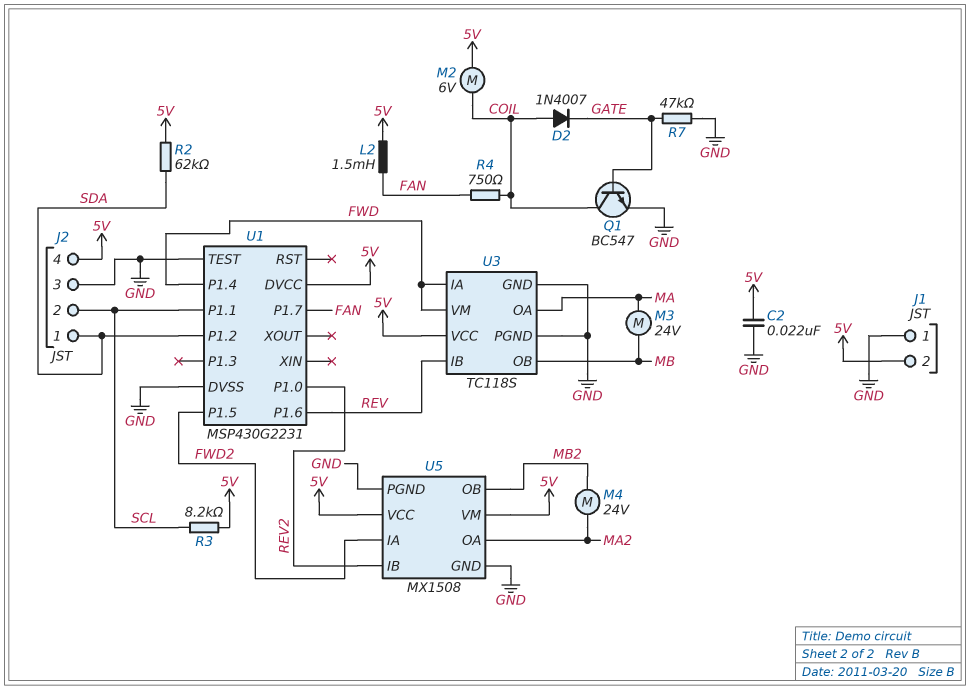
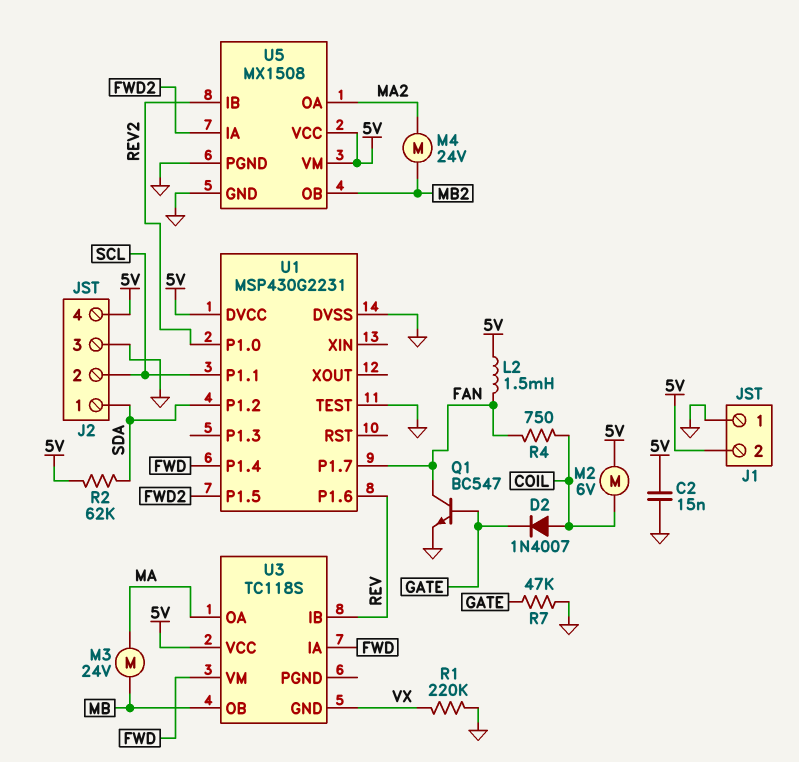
C2: 22nF (5V, GND) -> 15nF (5V, GND)
Q1: NPN BC547 (B GATE, C COIL, E GND) -> NPN BC547 (B GATE, C FAN, E GND)
R1: none -> 220k (GND, VX)
R3: 8.2k (5V, SCL) -> none
U3 pin GND: GND -> VX
U3 pin PGND: GND -> none

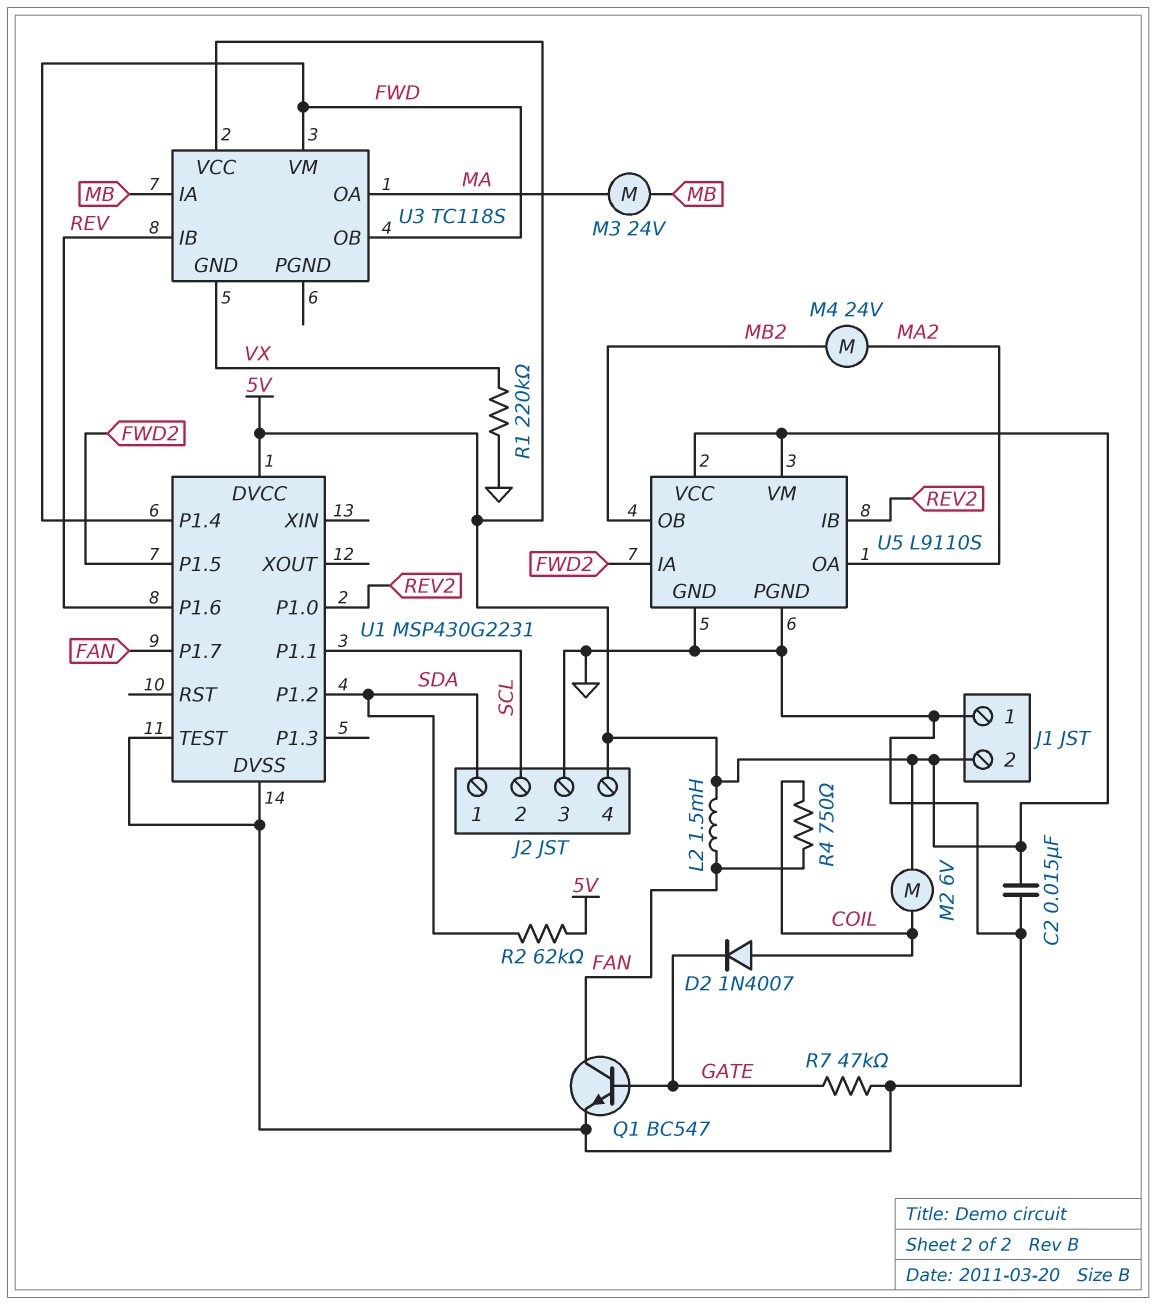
U3 pin IA: FWD -> MB
U3 pin OB: MB -> FWD
U5: MX1508 -> L9110S

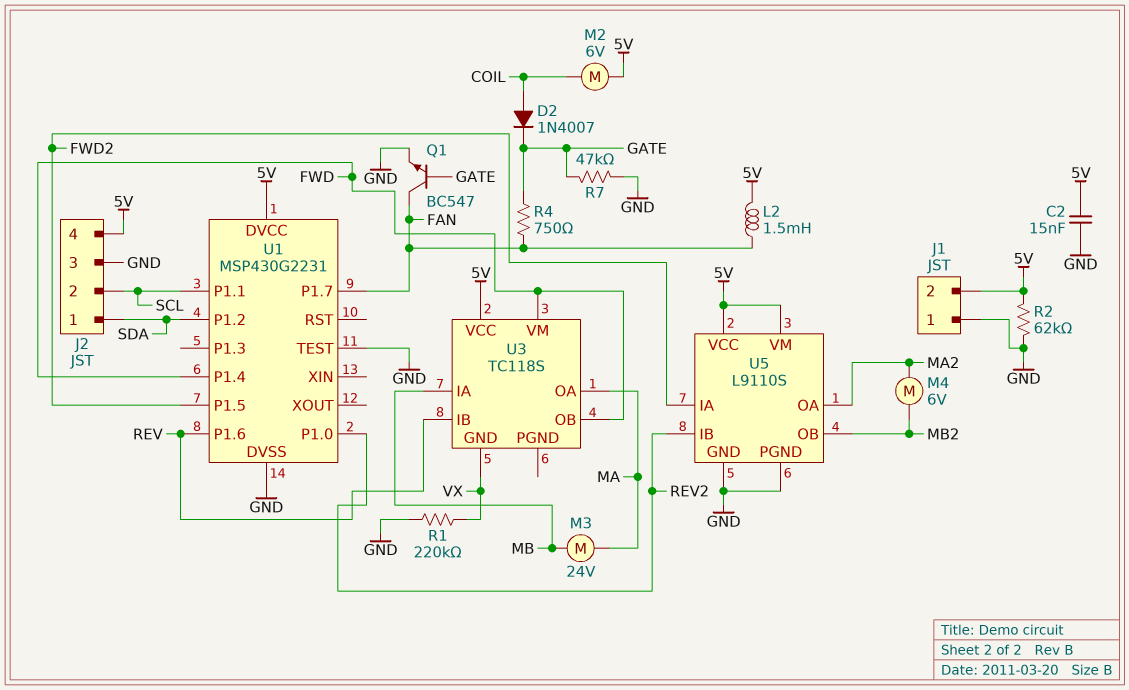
M4: motor 24V (MA2, MB2) -> motor 6V (MA2, MB2)
R2: 62k (5V, SDA) -> 62k (5V, GND)
R4: 750 (COIL, FAN) -> 750 (FAN, GATE)

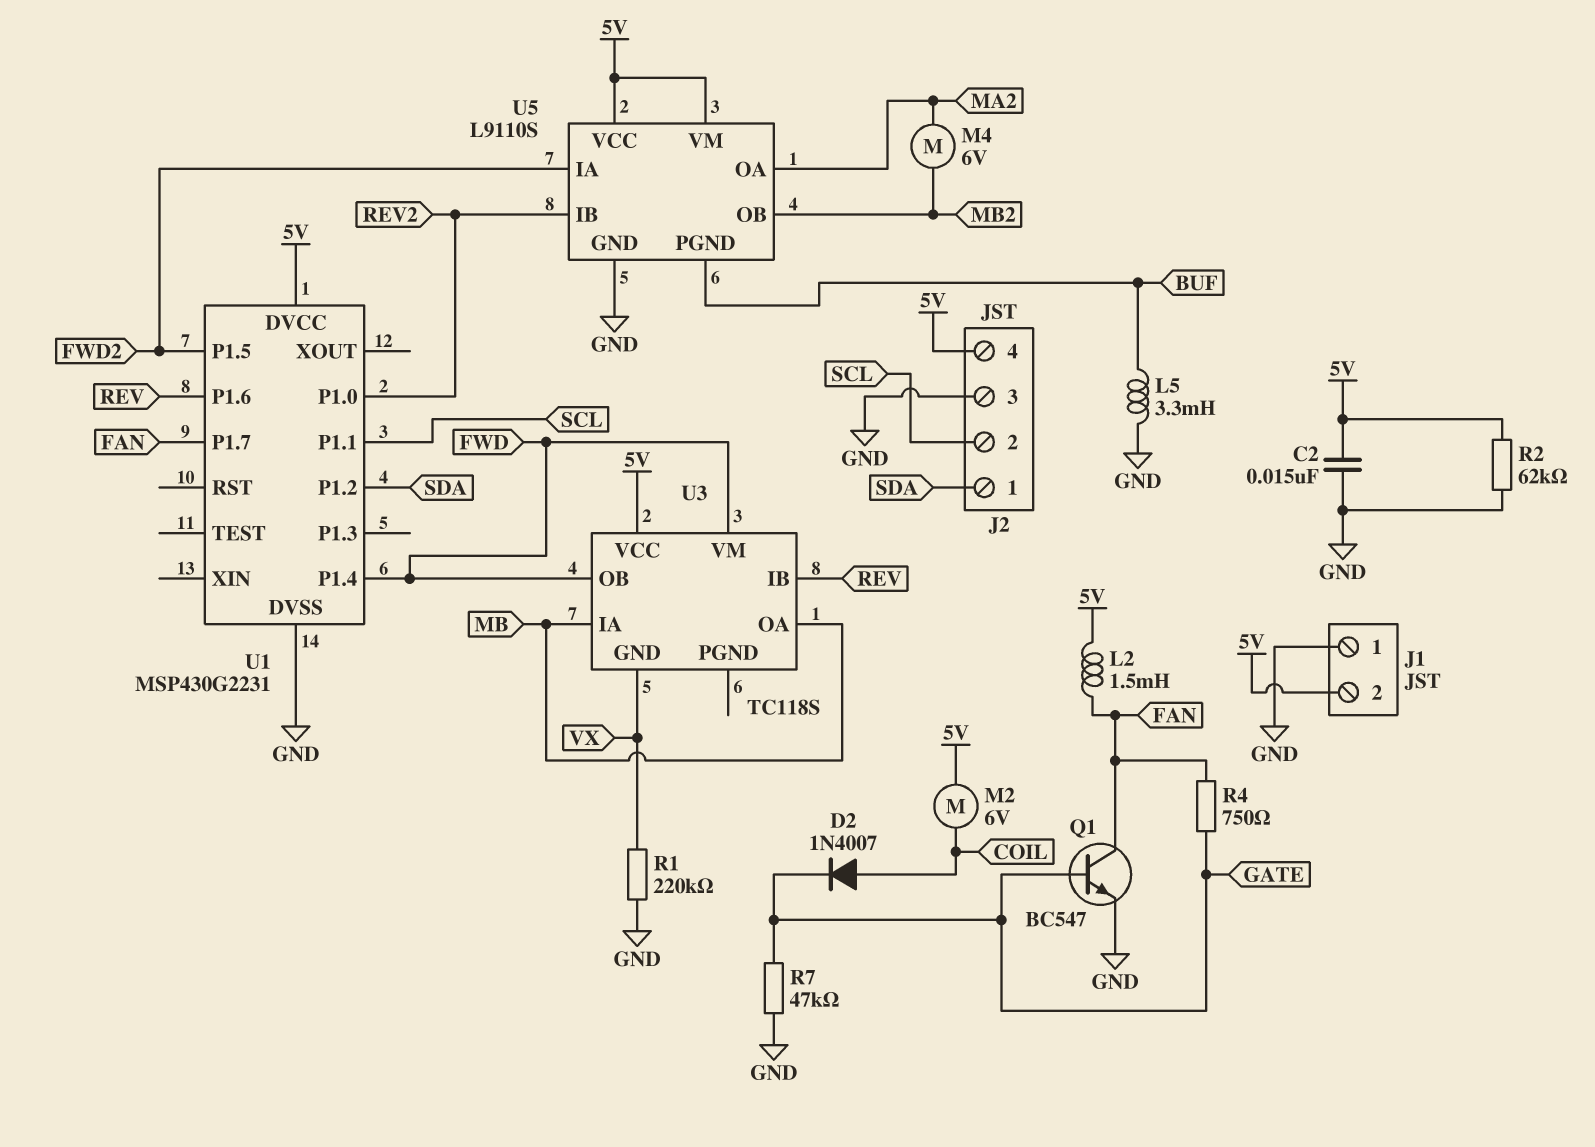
L5: none -> 3.3mH (BUF, GND)
M3: motor 24V (MA, MB) -> none
U1 pin TEST: GND -> none
U3 pin OA: MA -> MB
U5 pin PGND: GND -> BUF

